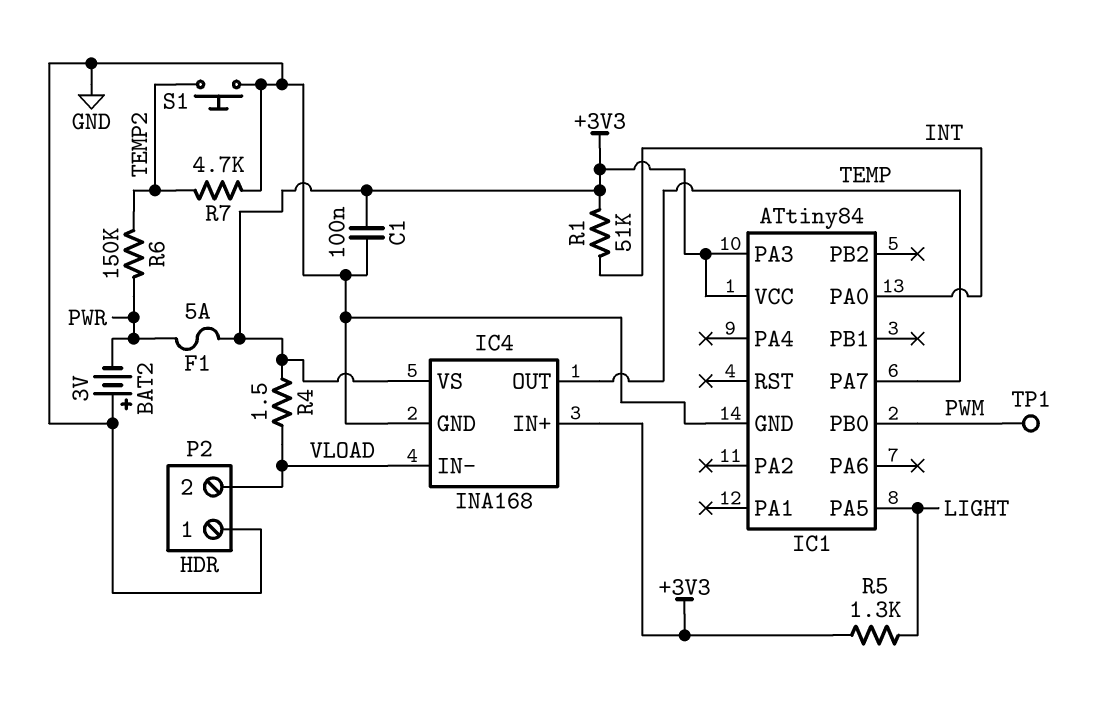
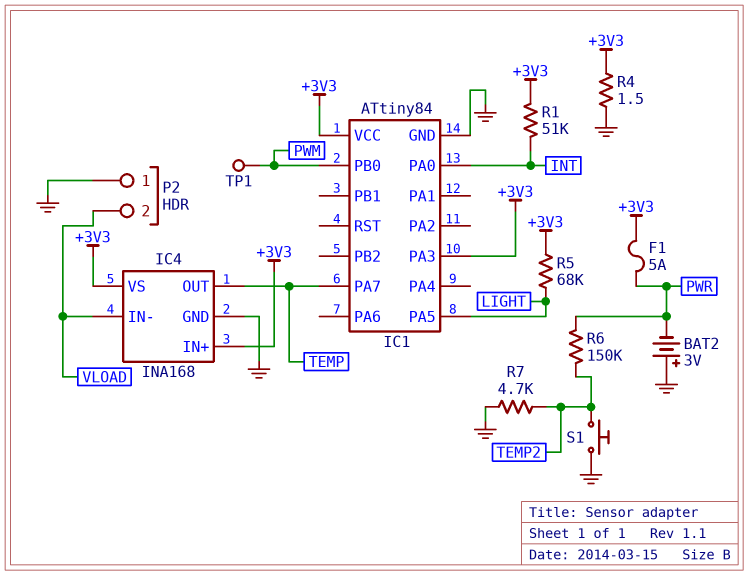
C1: 100nF (+3V3, GND) -> none
R4: 1.5 (+3V3, VLOAD) -> 1.5 (+3V3, GND)
R5: 1.3k (+3V3, LIGHT) -> 68k (+3V3, LIGHT)

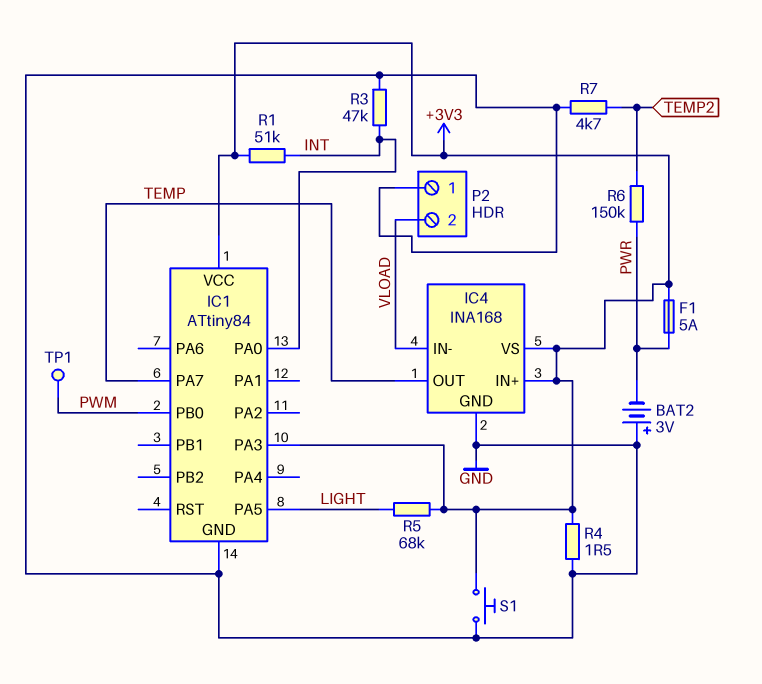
R3: none -> 47k (GND, INT)
S1: button (GND, TEMP2) -> button (+3V3, GND)

